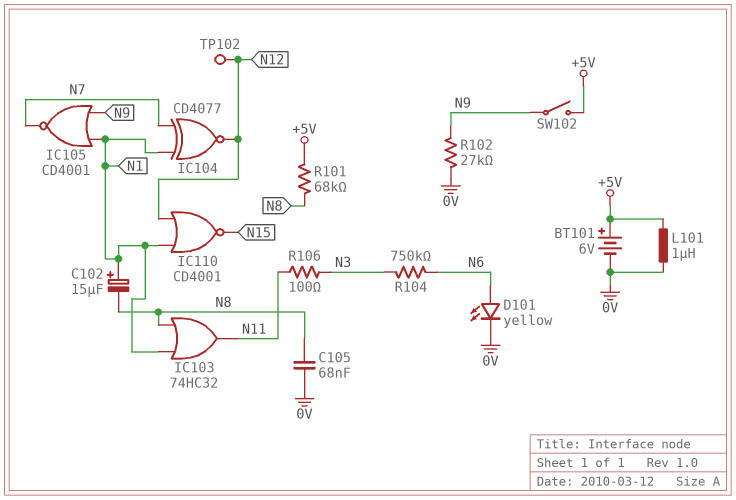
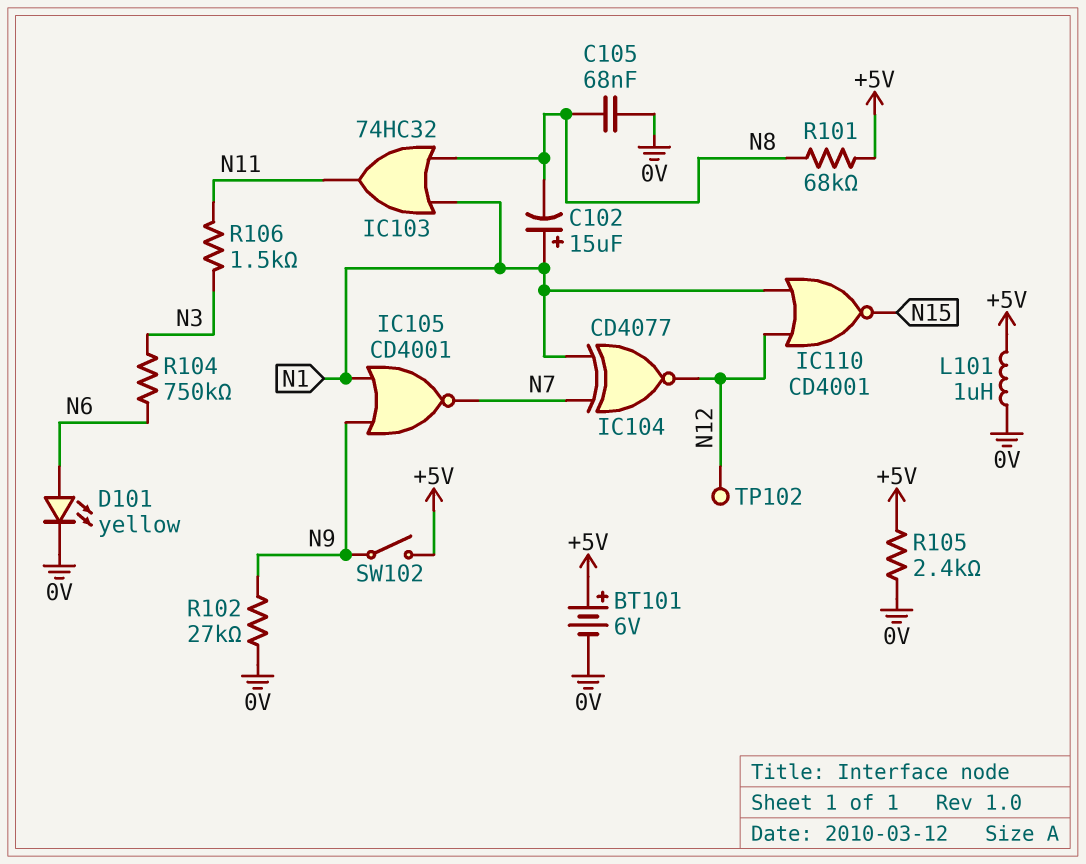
R105: none -> 2.4k (+5V, 0V)
R106: 100 (N3, N11) -> 1.5k (N3, N11)

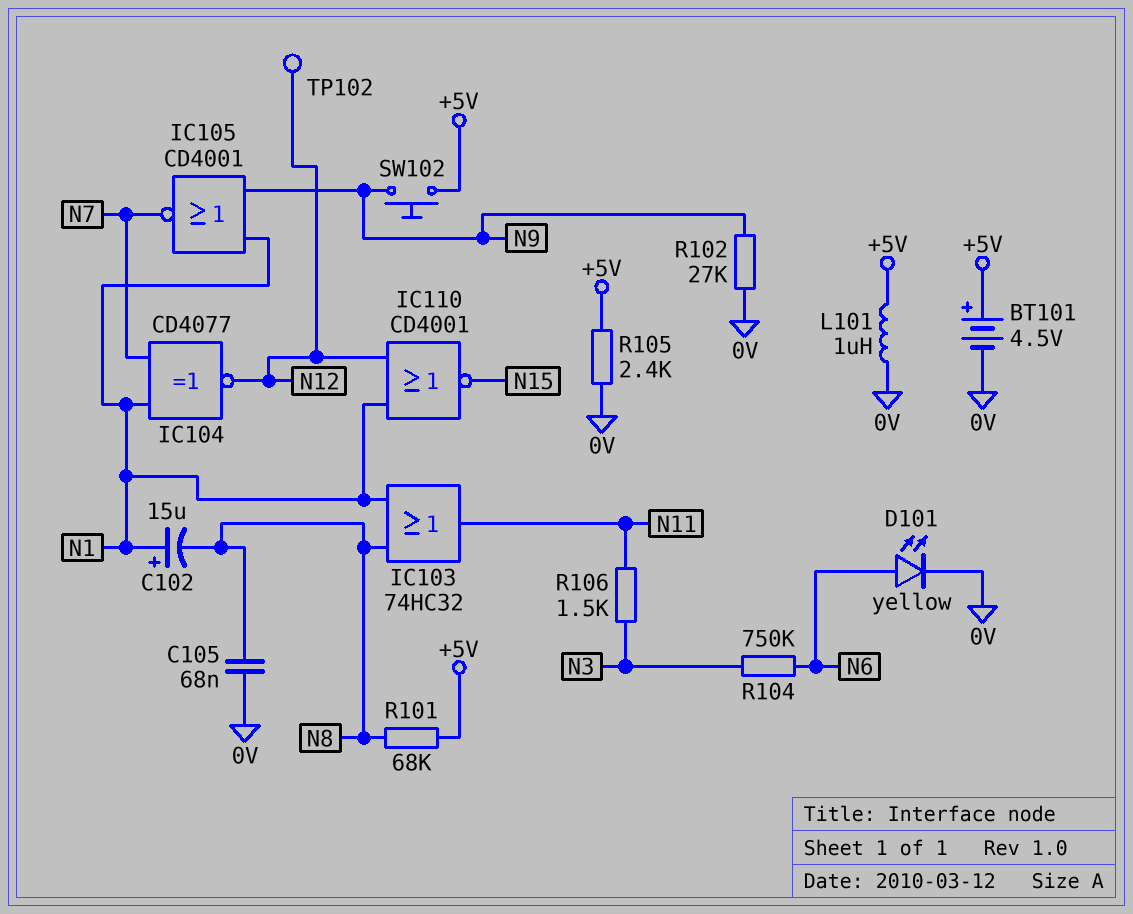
BT101: 6V (plus +5V, minus 0V) -> 4.5V (plus +5V, minus 0V)
SW102: switch (+5V, N9) -> button (+5V, N9)

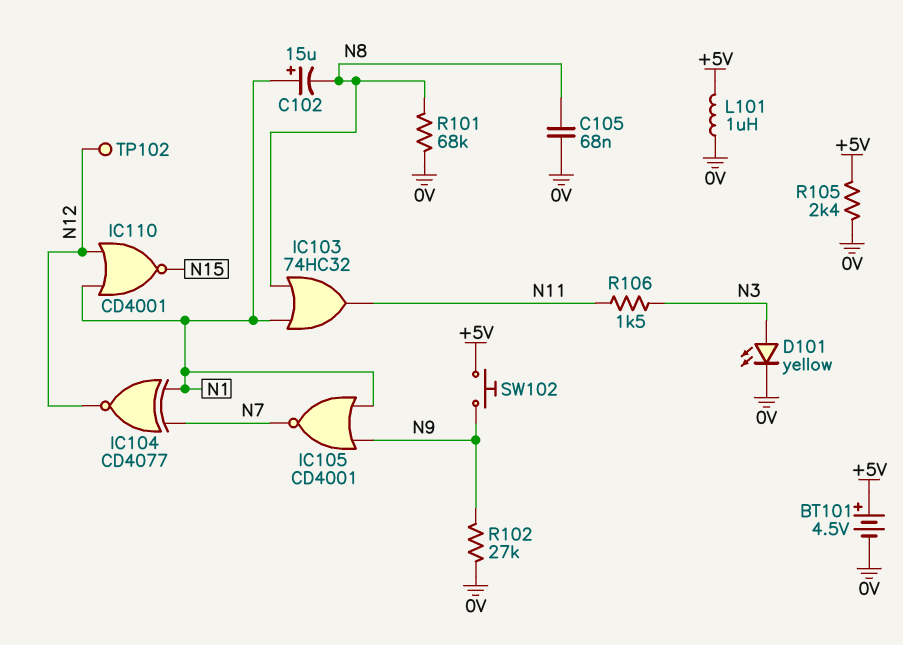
D101: LED yellow (A N6, K 0V) -> LED yellow (A N3, K 0V)
R101: 68k (+5V, N8) -> 68k (0V, N8)
R104: 750k (N3, N6) -> none

